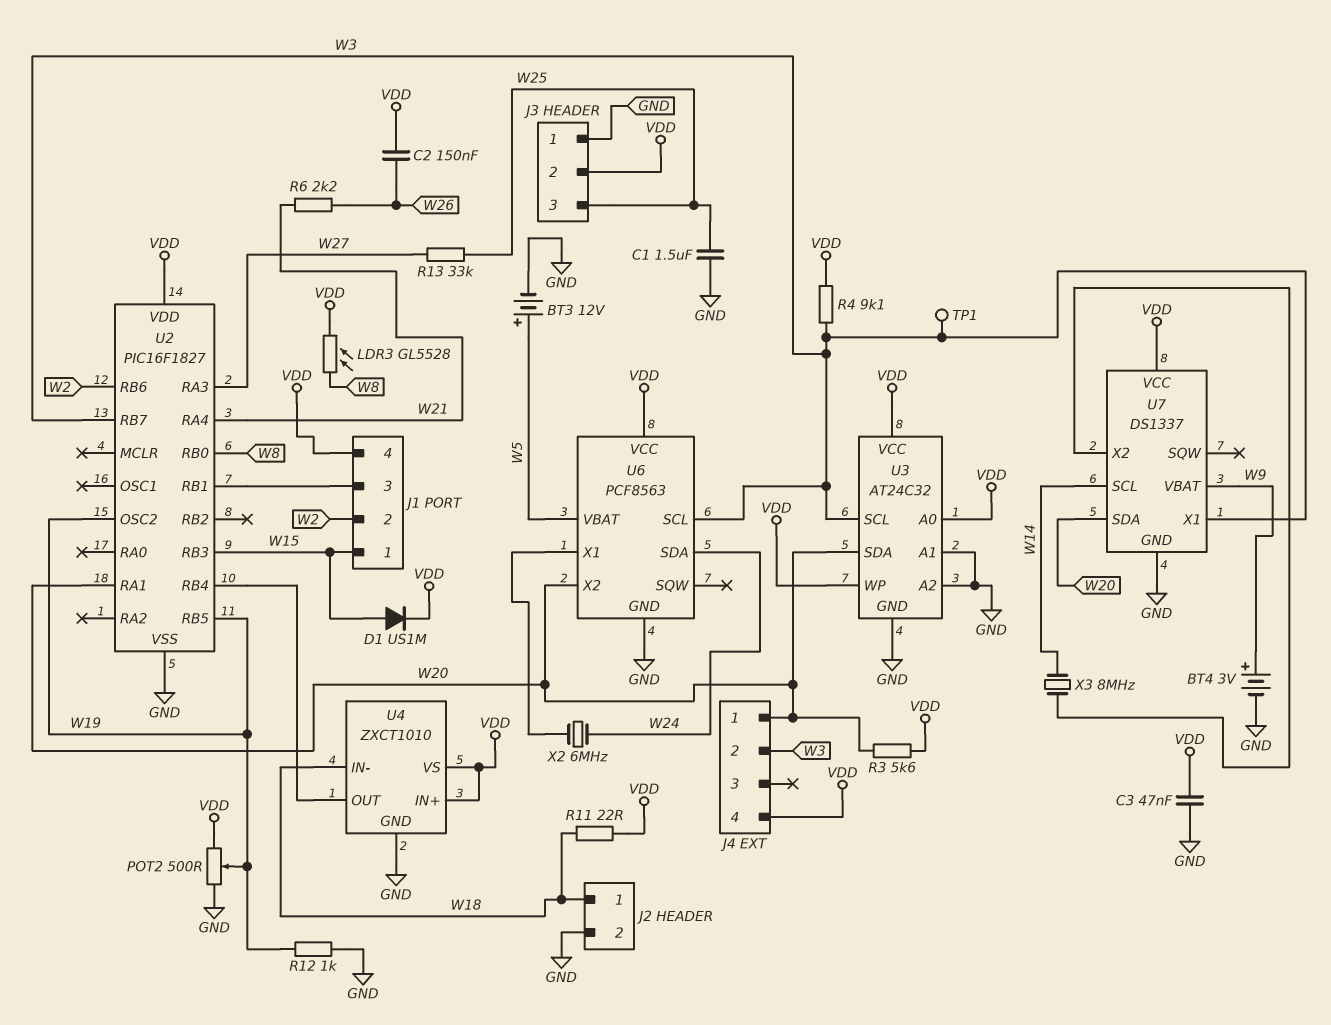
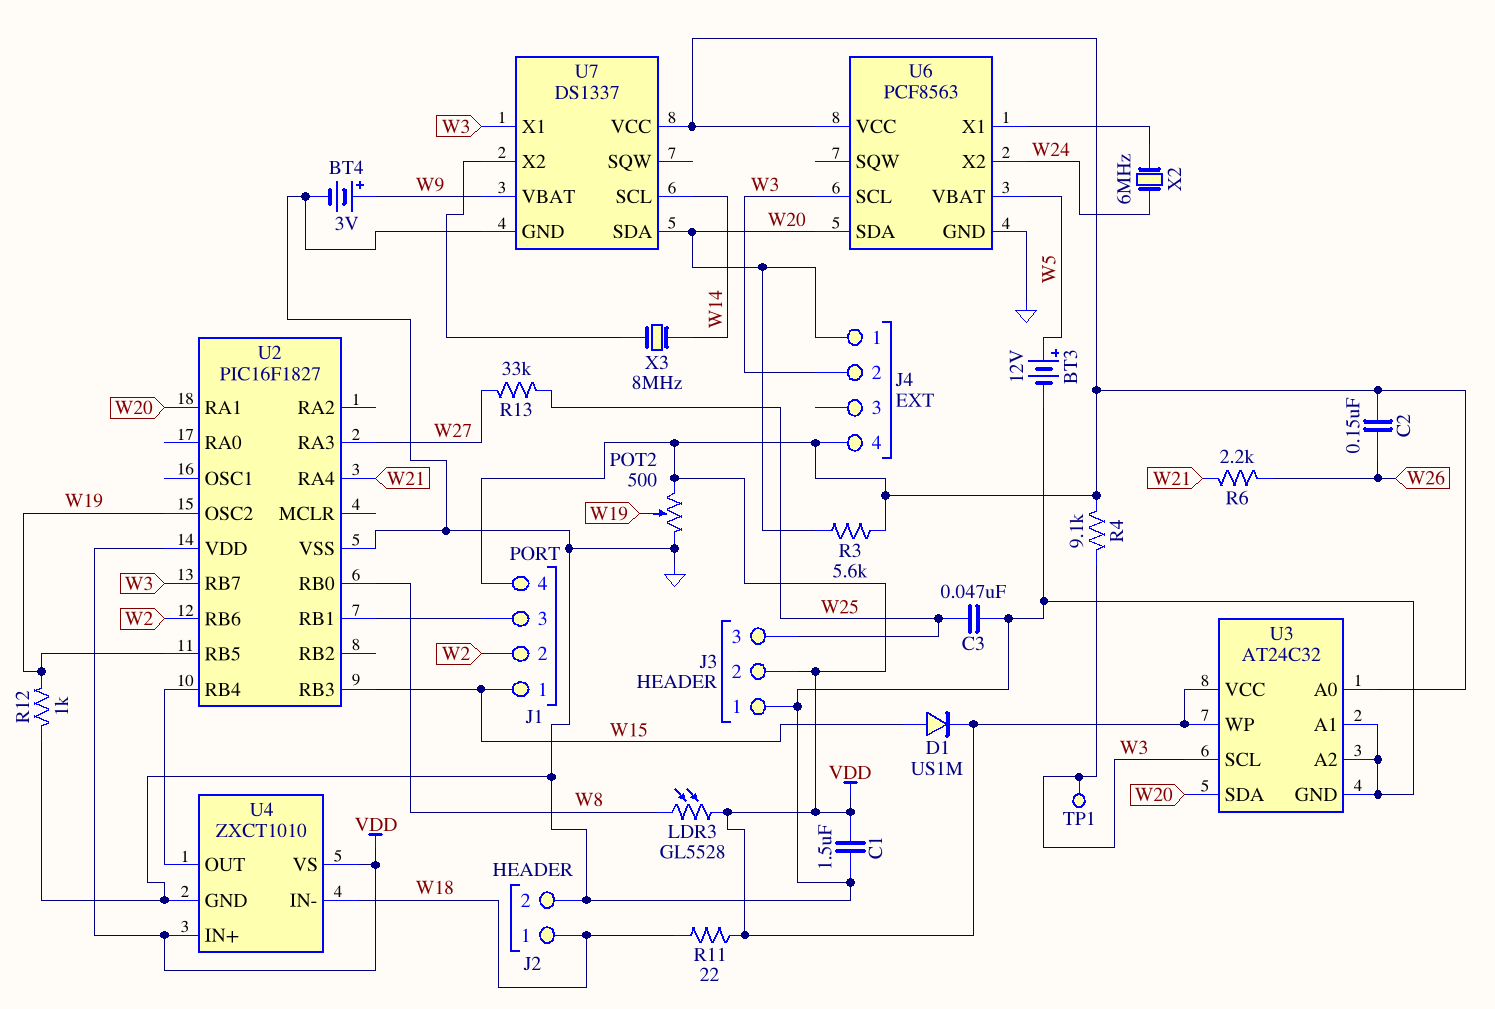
C1: 1.5uF (GND, W25) -> 1.5uF (GND, VDD)
C3: 47nF (GND, VDD) -> 47nF (GND, W25)
U6 pin SDA: W24 -> W20
U6 pin X2: W20 -> W24

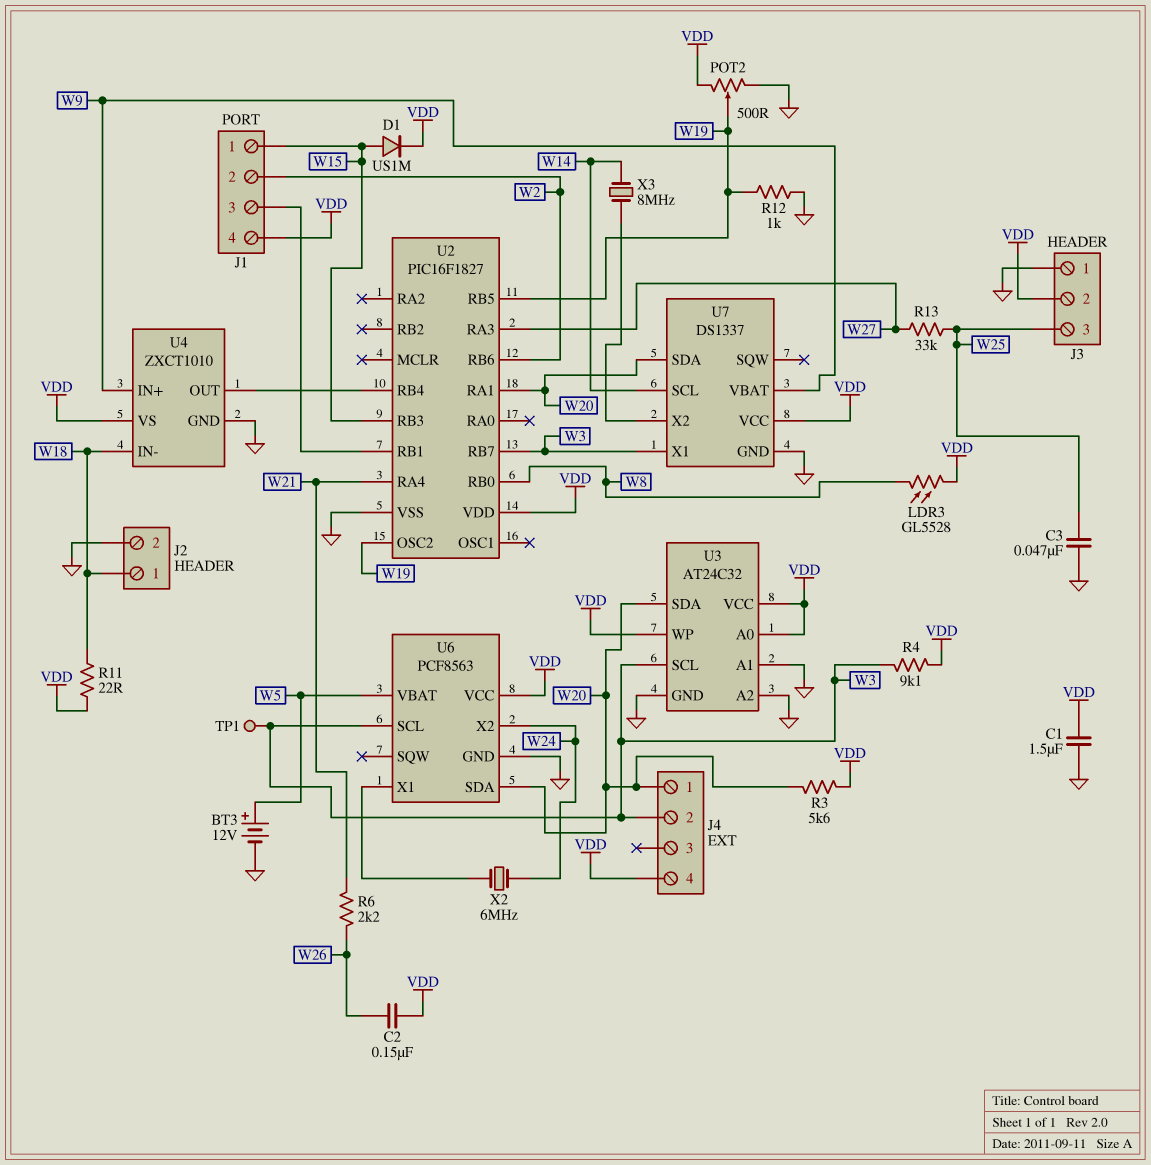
BT4: 3V (plus W9, minus GND) -> none
U4 pin IN+: VDD -> W9

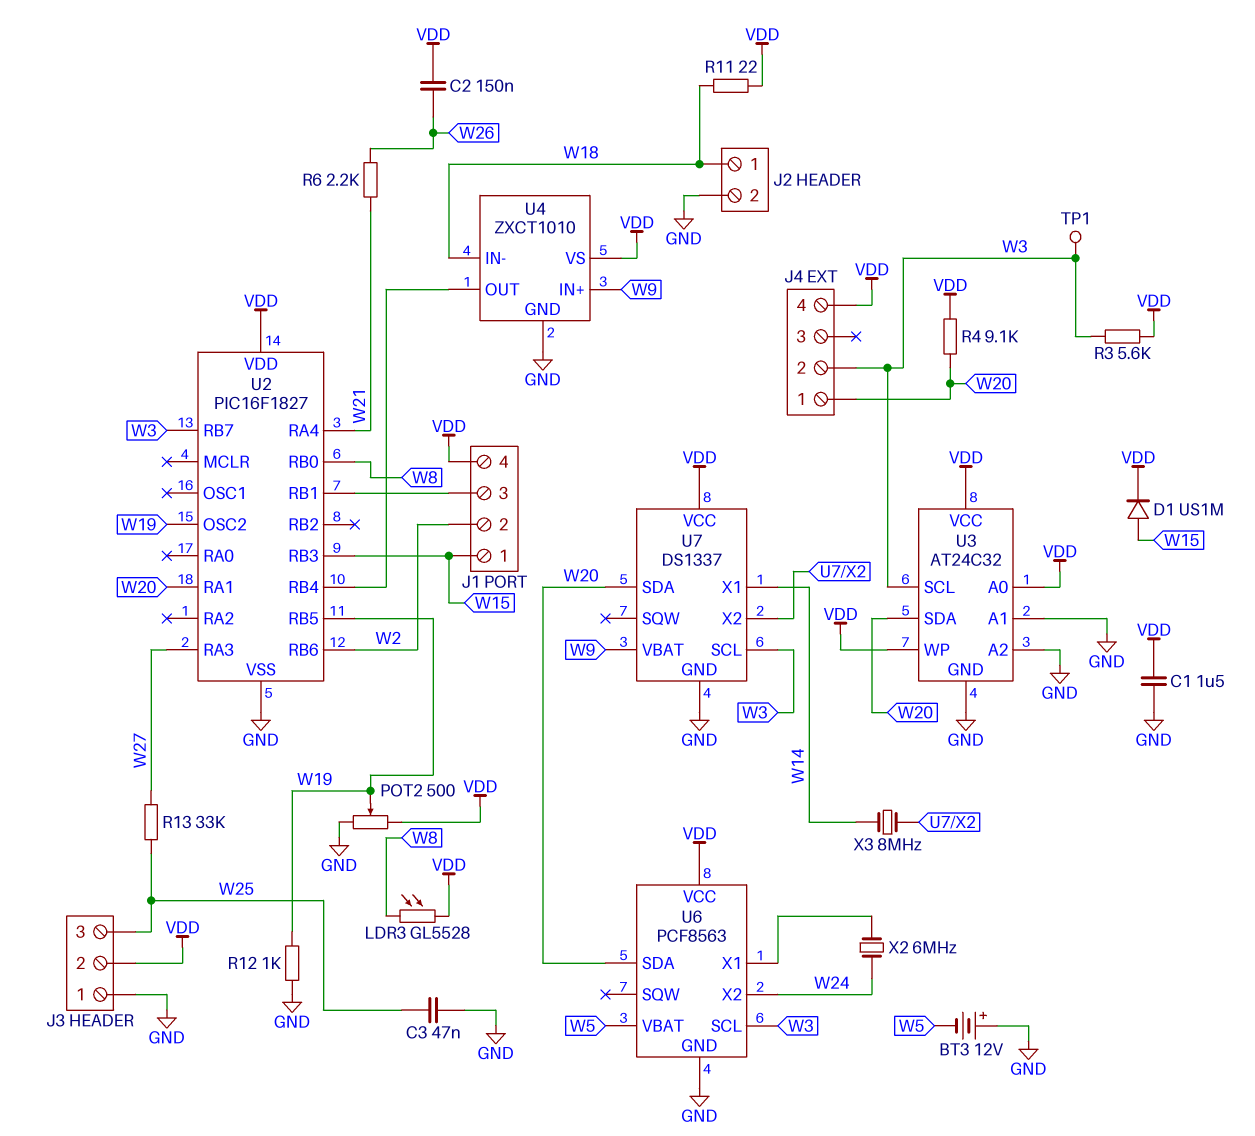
BT3: 12V (plus W5, minus GND) -> 12V (plus GND, minus W5)
R3: 5.6k (VDD, W20) -> 5.6k (VDD, W3)
R4: 9.1k (VDD, W3) -> 9.1k (VDD, W20)
U7 pin SCL: W14 -> W3
U7 pin X1: W3 -> W14

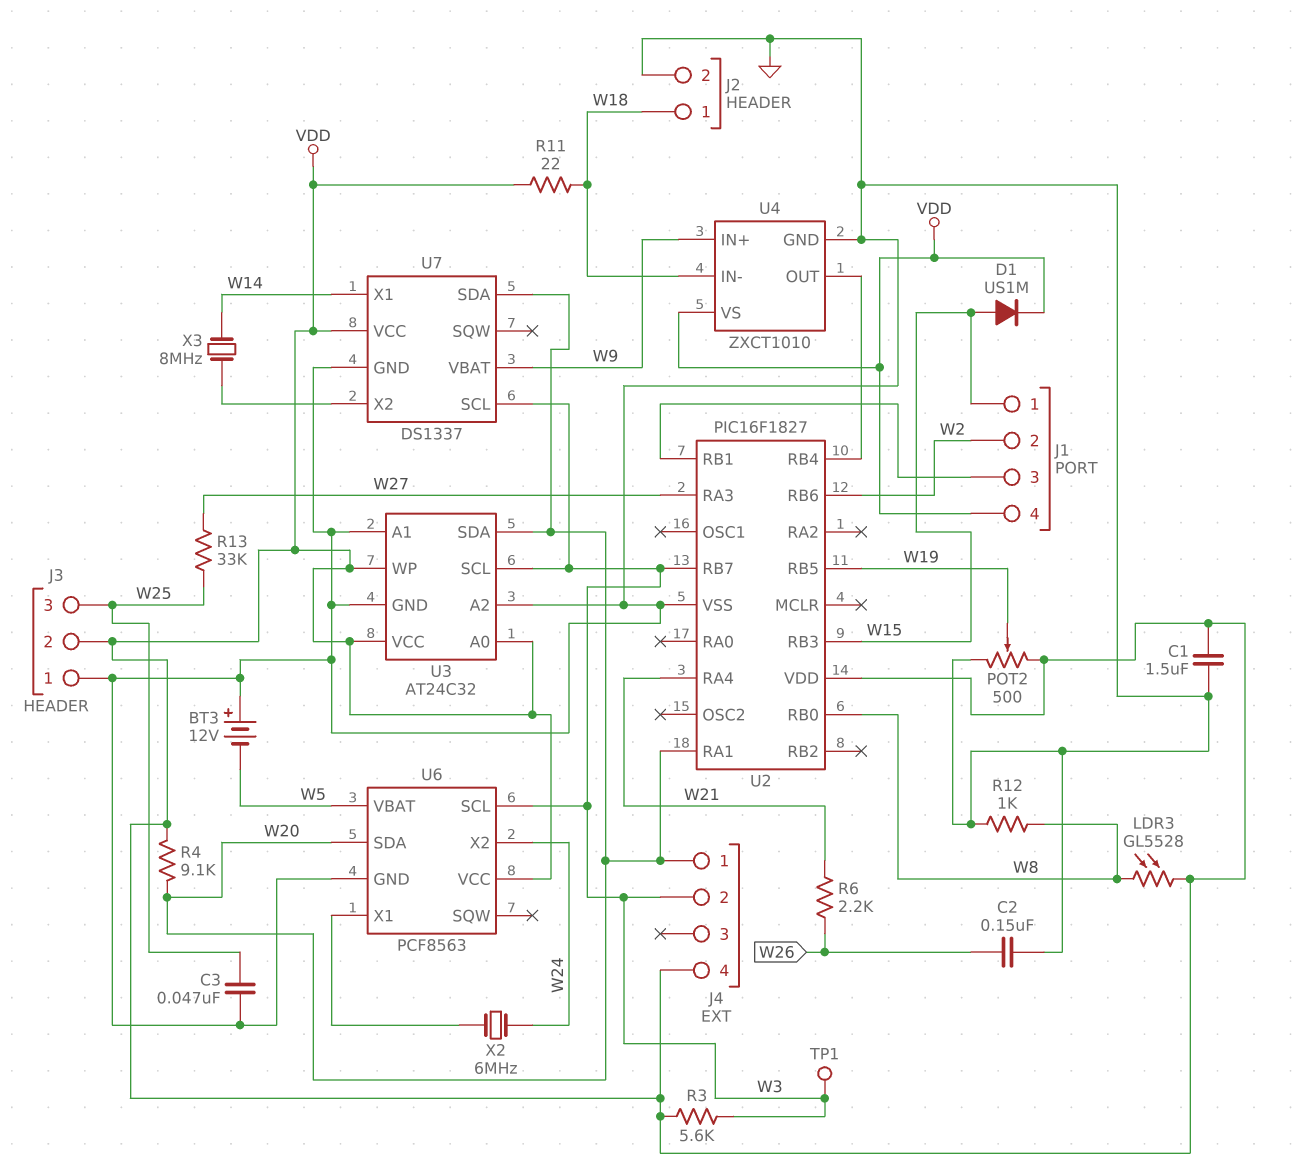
C2: 150nF (VDD, W26) -> 150nF (GND, W26)
R12: 1k (GND, W19) -> 1k (GND, W8)
U2 pin OSC2: W19 -> none

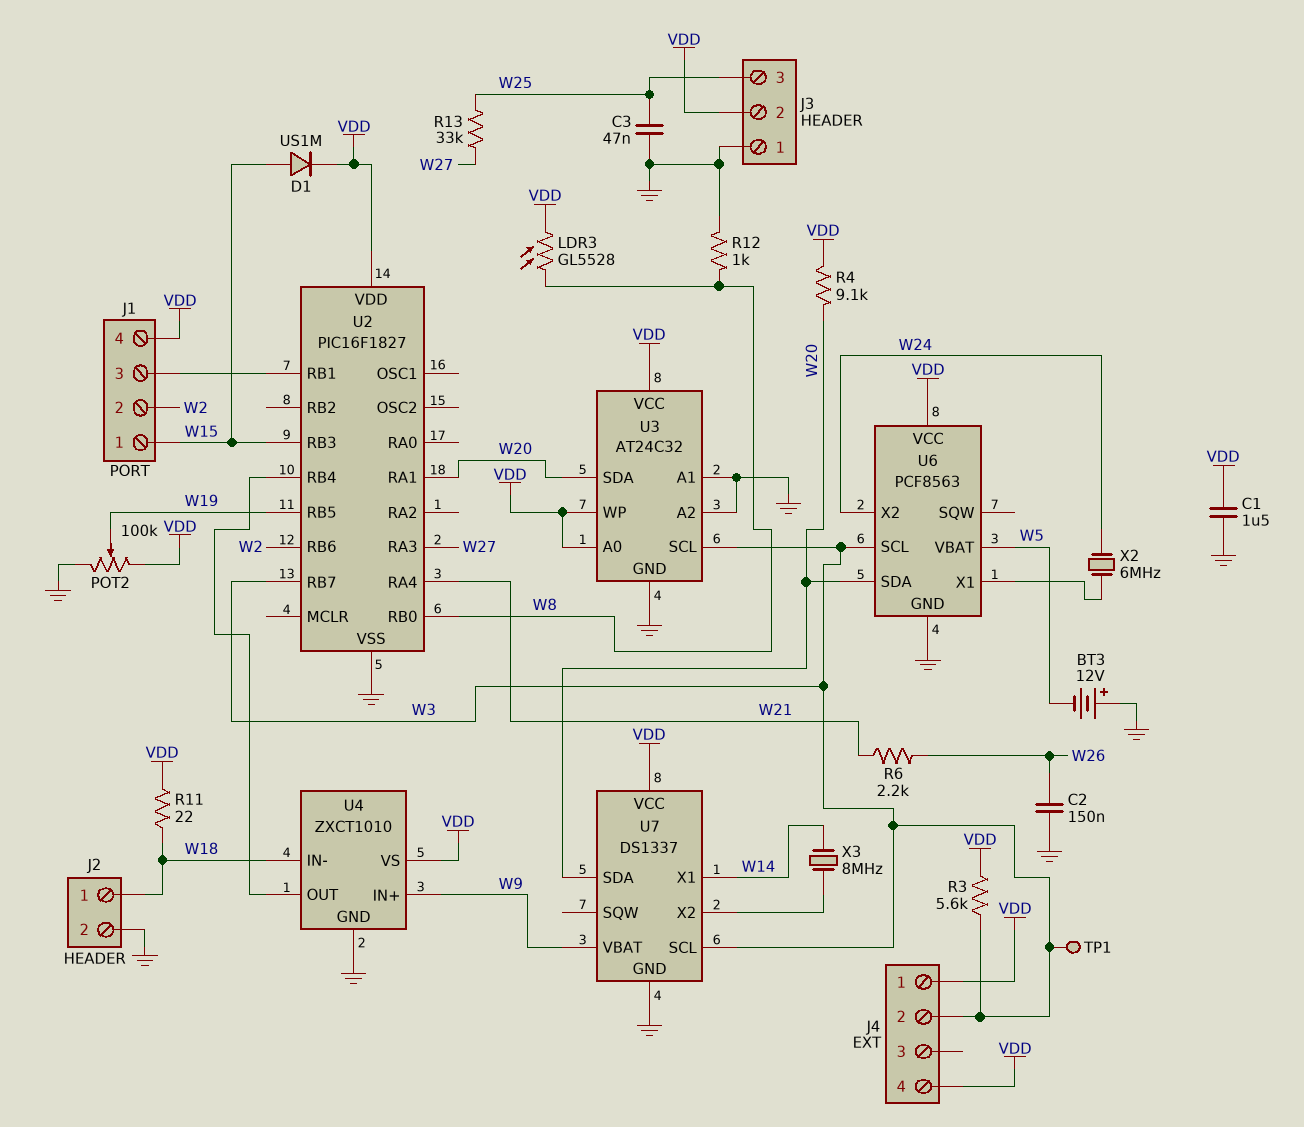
J4 pin 1: W20 -> VDD
POT2: 500 (GND, VDD, wiper W19) -> 100k (GND, VDD, wiper W19)

